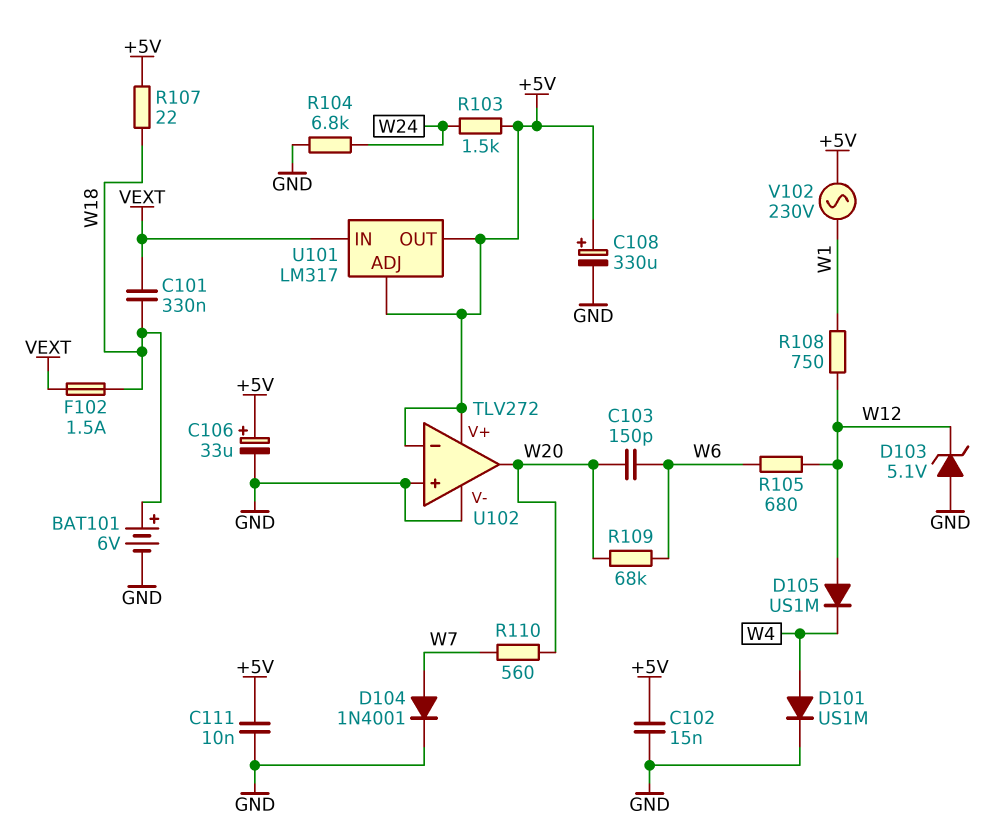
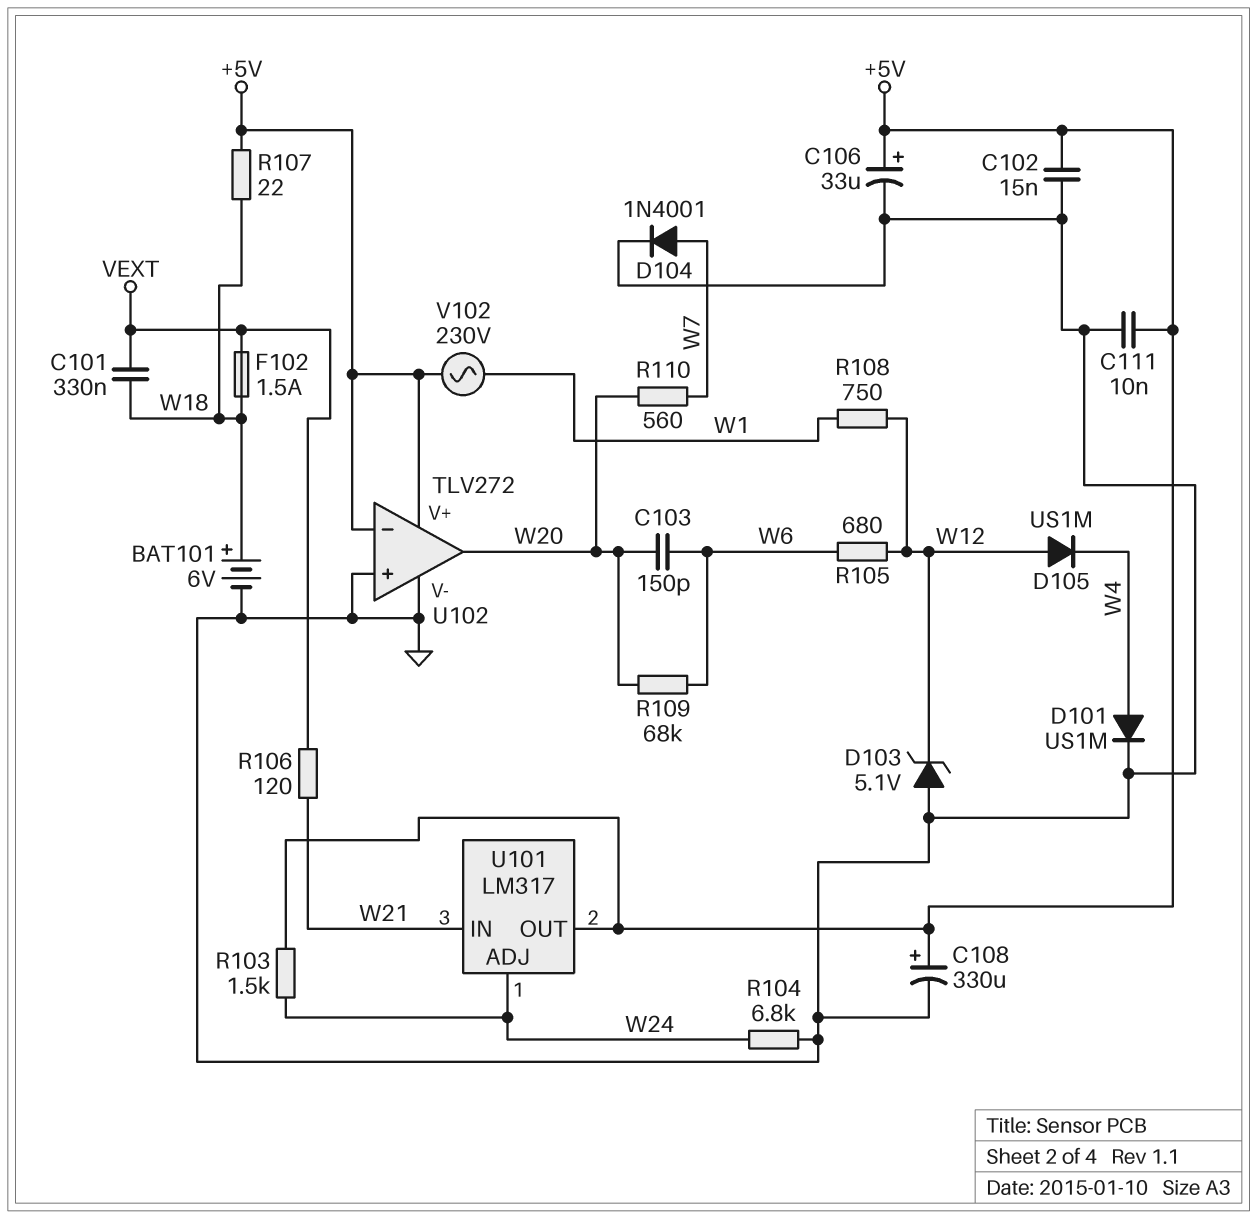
R106: none -> 120 (VEXT, W21)
U101 pin ADJ: +5V -> W24
U101 pin IN: VEXT -> W21

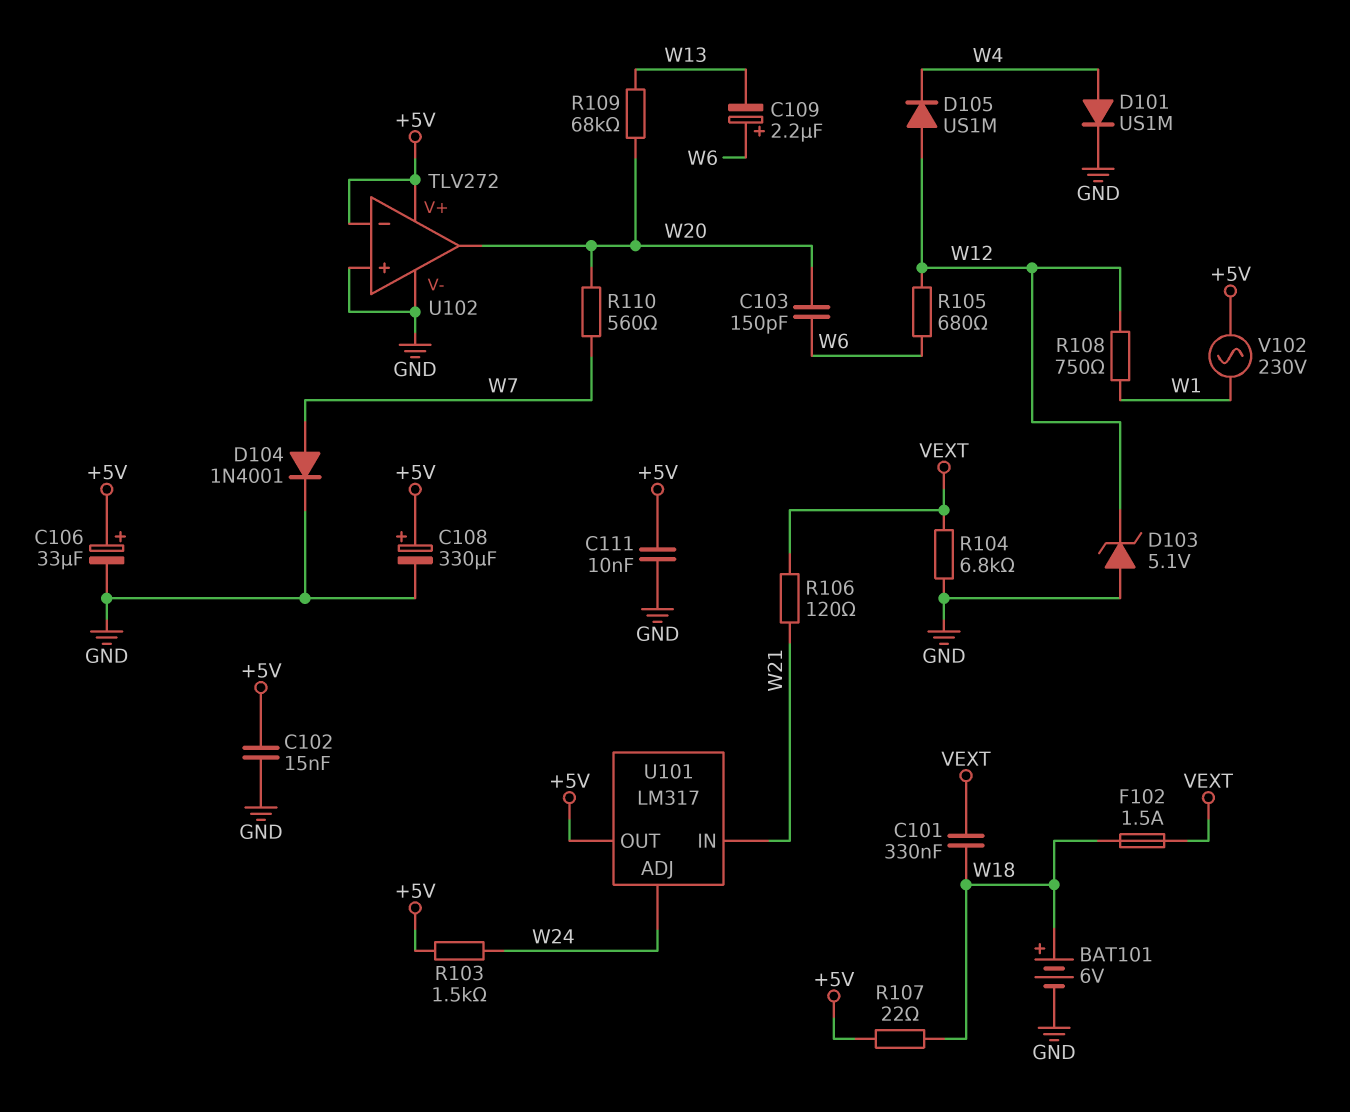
C109: none -> 2.2uF (plus W6, minus W13)
R104: 6.8k (GND, W24) -> 6.8k (GND, VEXT)
R109: 68k (W6, W20) -> 68k (W13, W20)

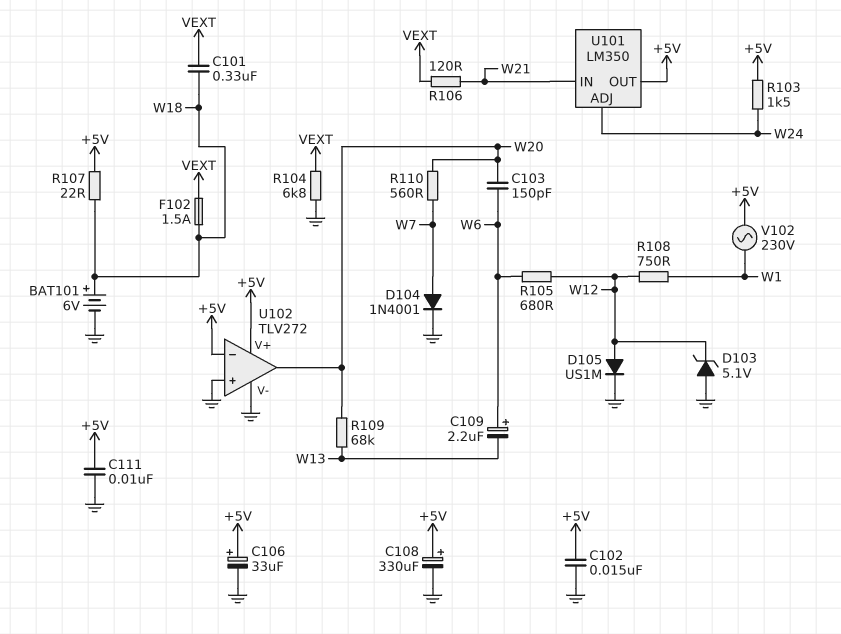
D101: diode US1M (A W4, K GND) -> none
D105: diode US1M (A W12, K W4) -> diode US1M (A W12, K GND)
U101: LM317 -> LM350

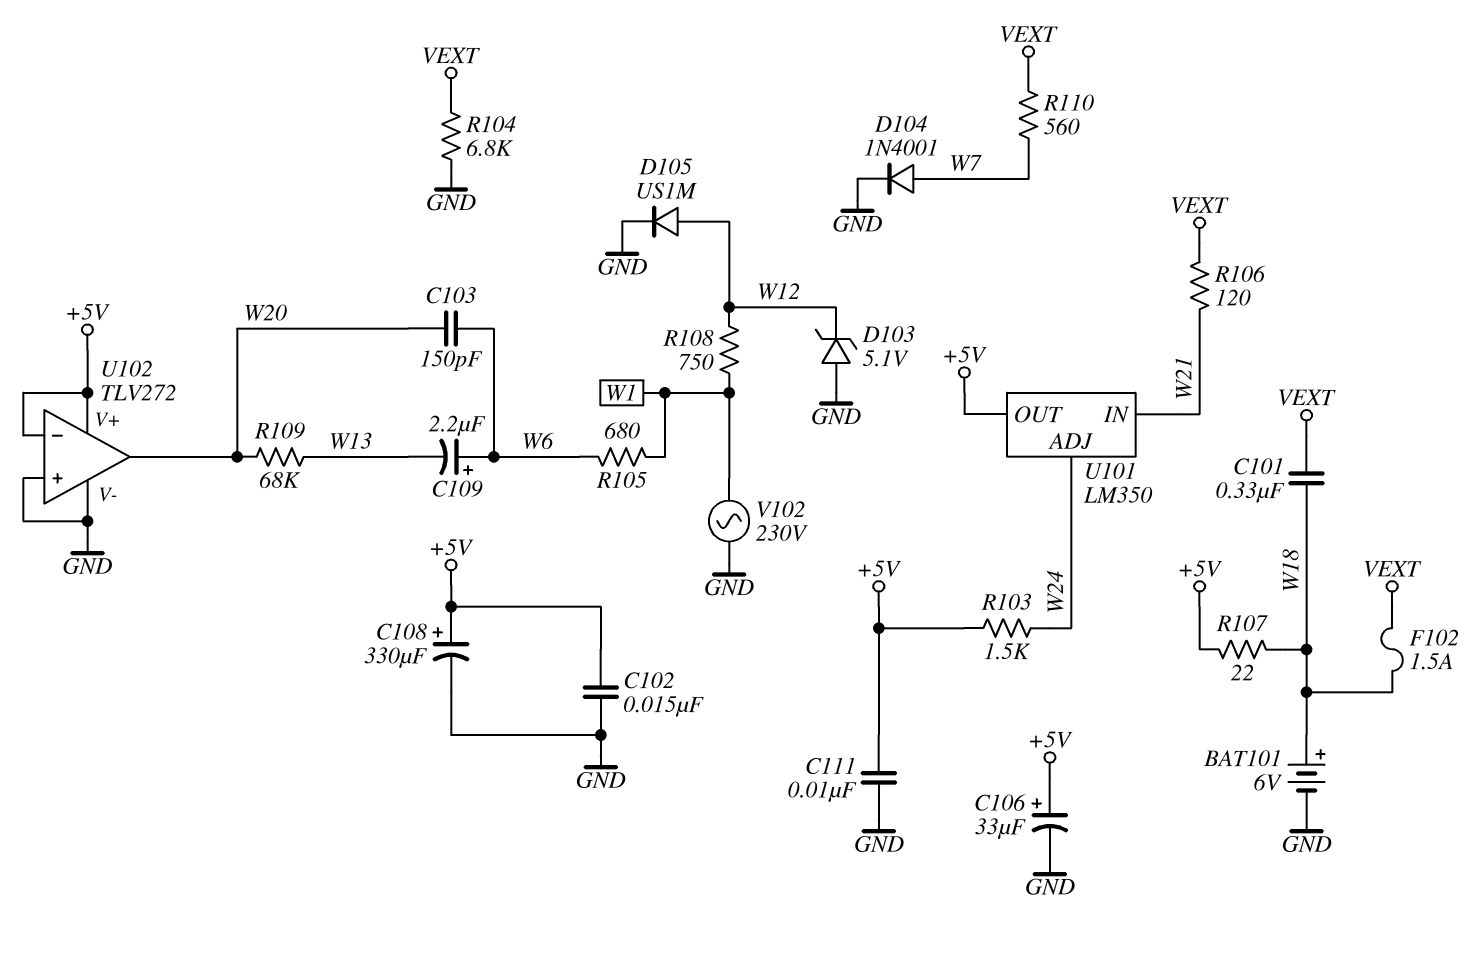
R105: 680 (W6, W12) -> 680 (W1, W6)
R110: 560 (W7, W20) -> 560 (VEXT, W7)
V102: AC 230V (+5V, W1) -> AC 230V (GND, W1)

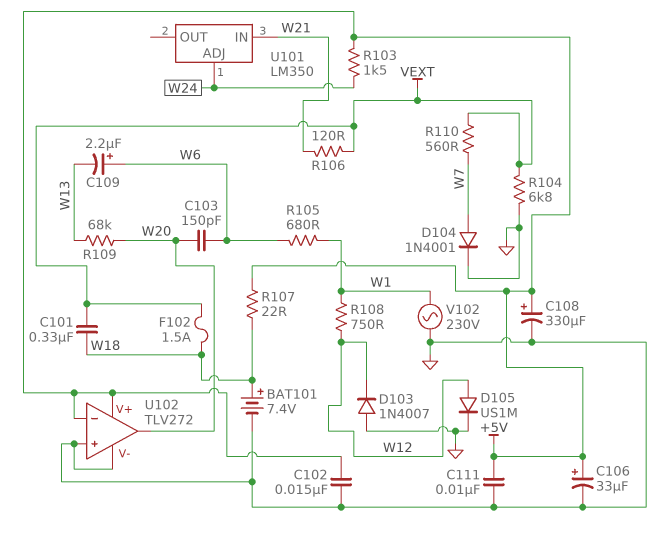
BAT101: 6V (plus W18, minus GND) -> 7.4V (plus W18, minus GND)
D103: zener 5.1V (A GND, K W12) -> diode 1N4007 (A GND, K W12)
U101 pin OUT: +5V -> none

